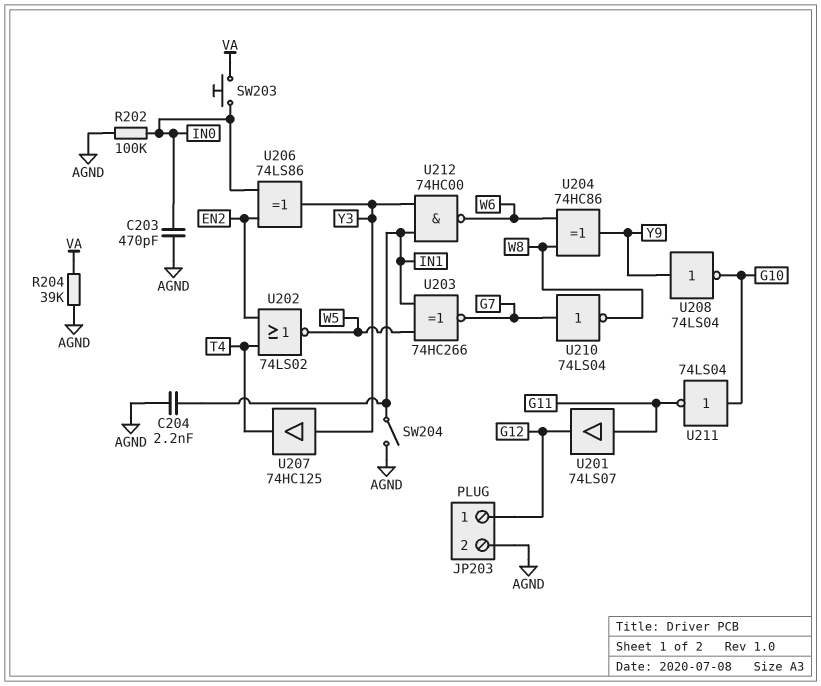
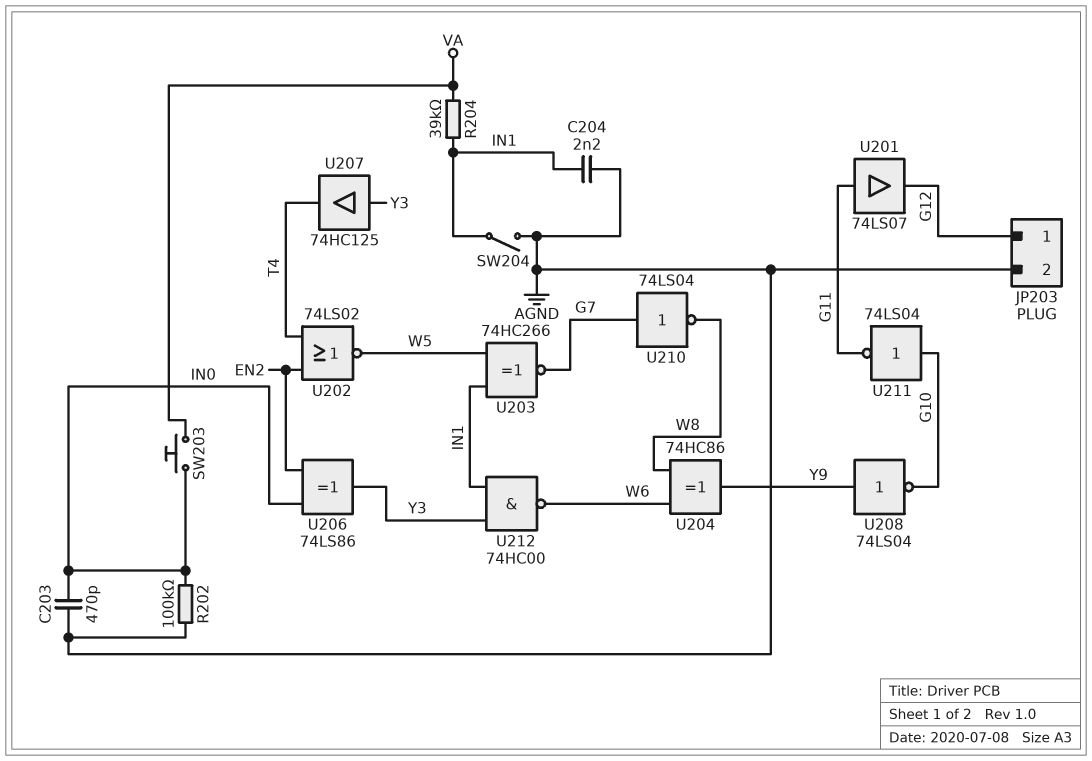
R204: 39k (AGND, VA) -> 39k (IN1, VA)

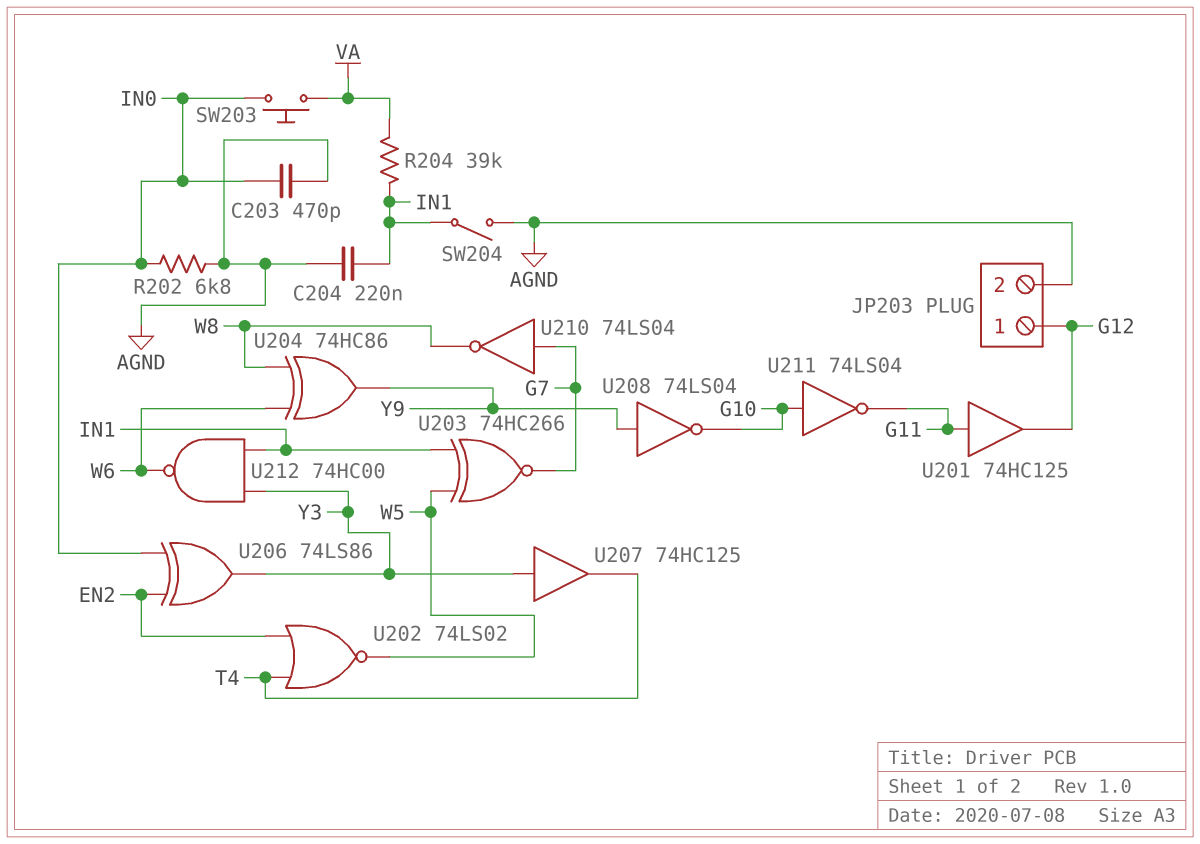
C204: 2.2nF (AGND, IN1) -> 220nF (AGND, IN1)
R202: 100k (AGND, IN0) -> 6.8k (AGND, IN0)
U201: buffer 74LS07 (in G11, out G12) -> buffer 74HC125 (in G11, out G12)

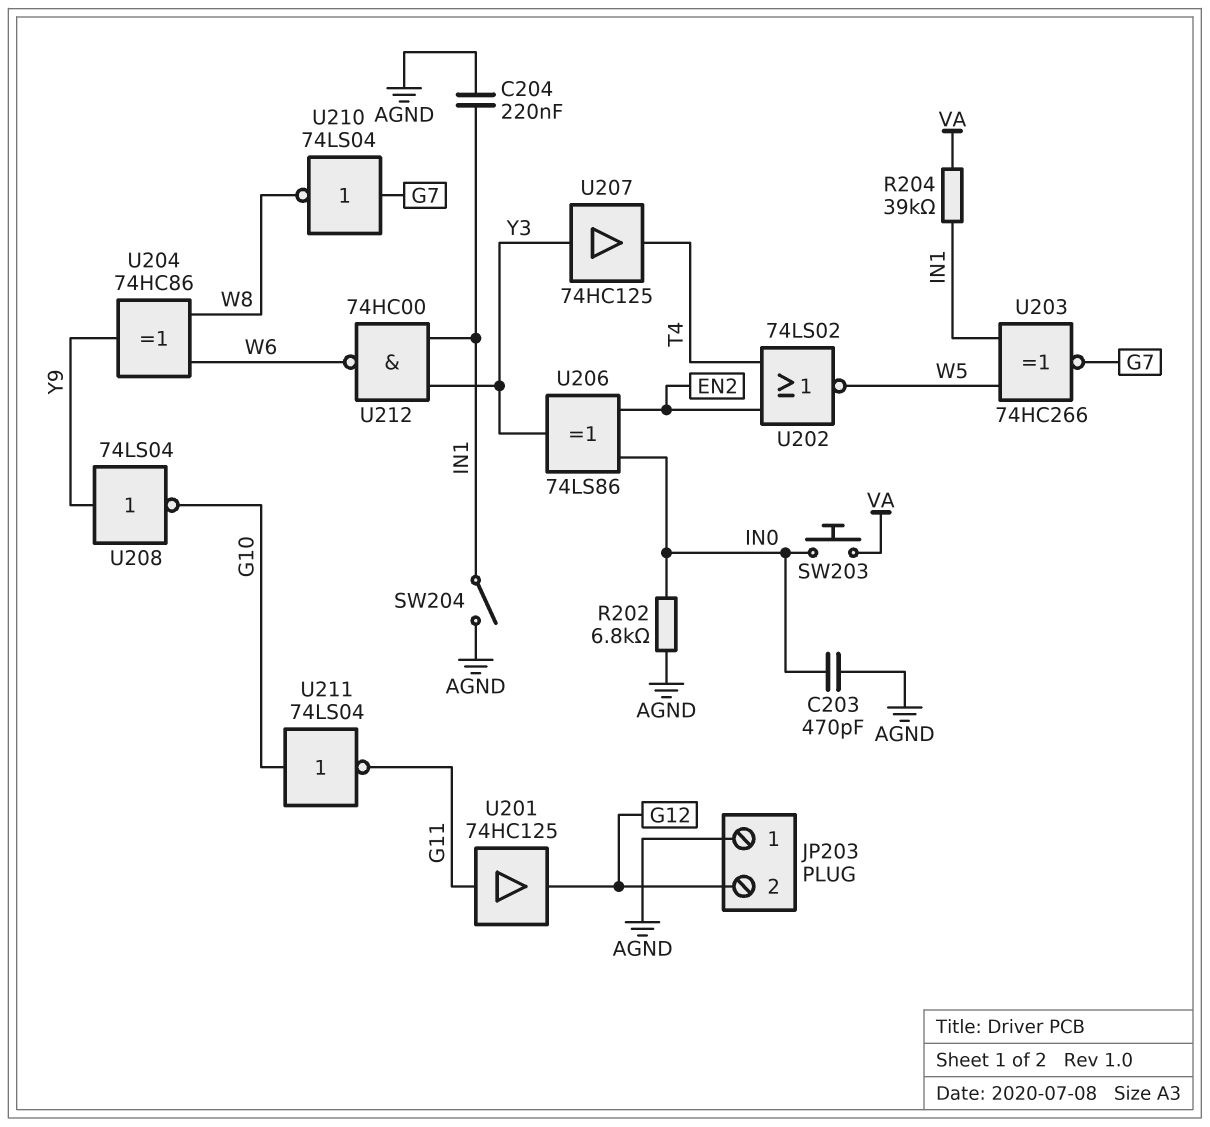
JP203 pin 1: G12 -> AGND
JP203 pin 2: AGND -> G12

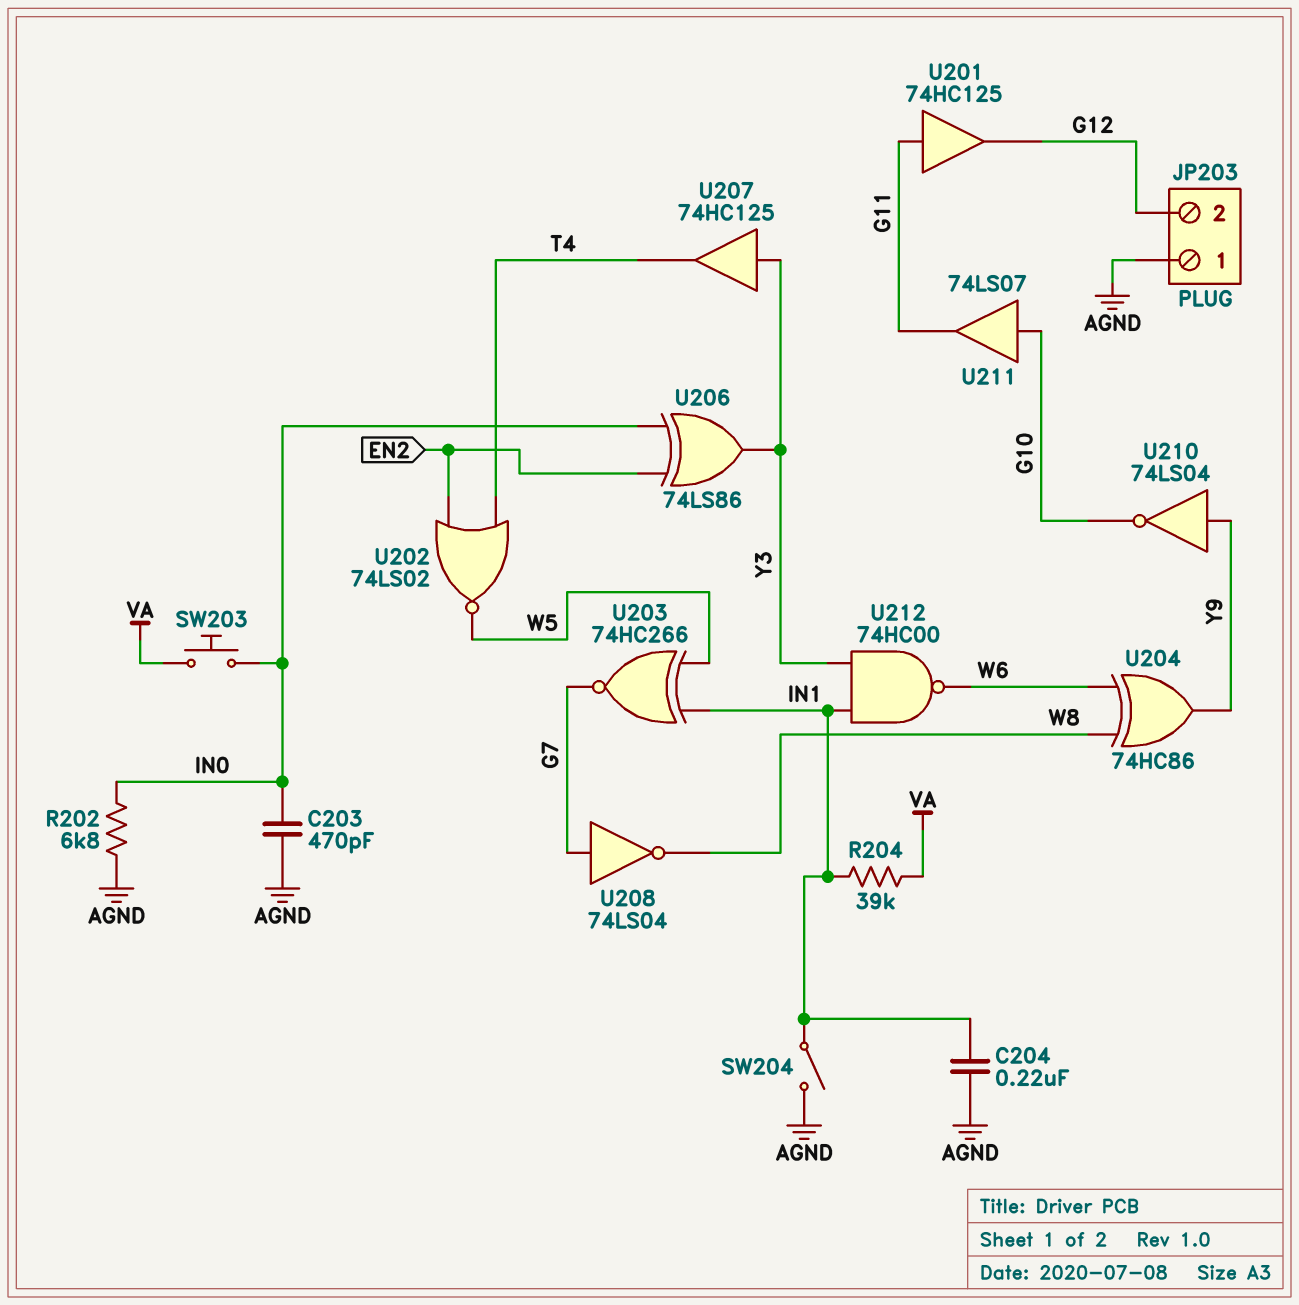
U208: NOT 74LS04 (in Y9, out G10) -> NOT 74LS04 (in G7, out W8)
U210: NOT 74LS04 (in G7, out W8) -> NOT 74LS04 (in Y9, out G10)
U211: NOT 74LS04 (in G10, out G11) -> buffer 74LS07 (in G10, out G11)

